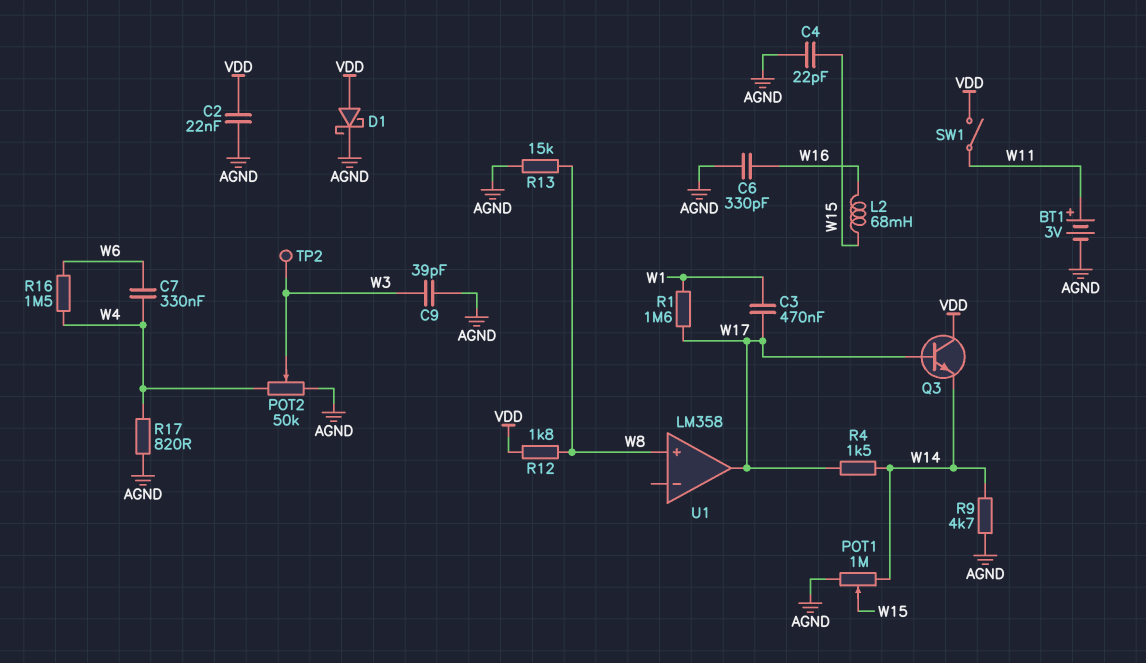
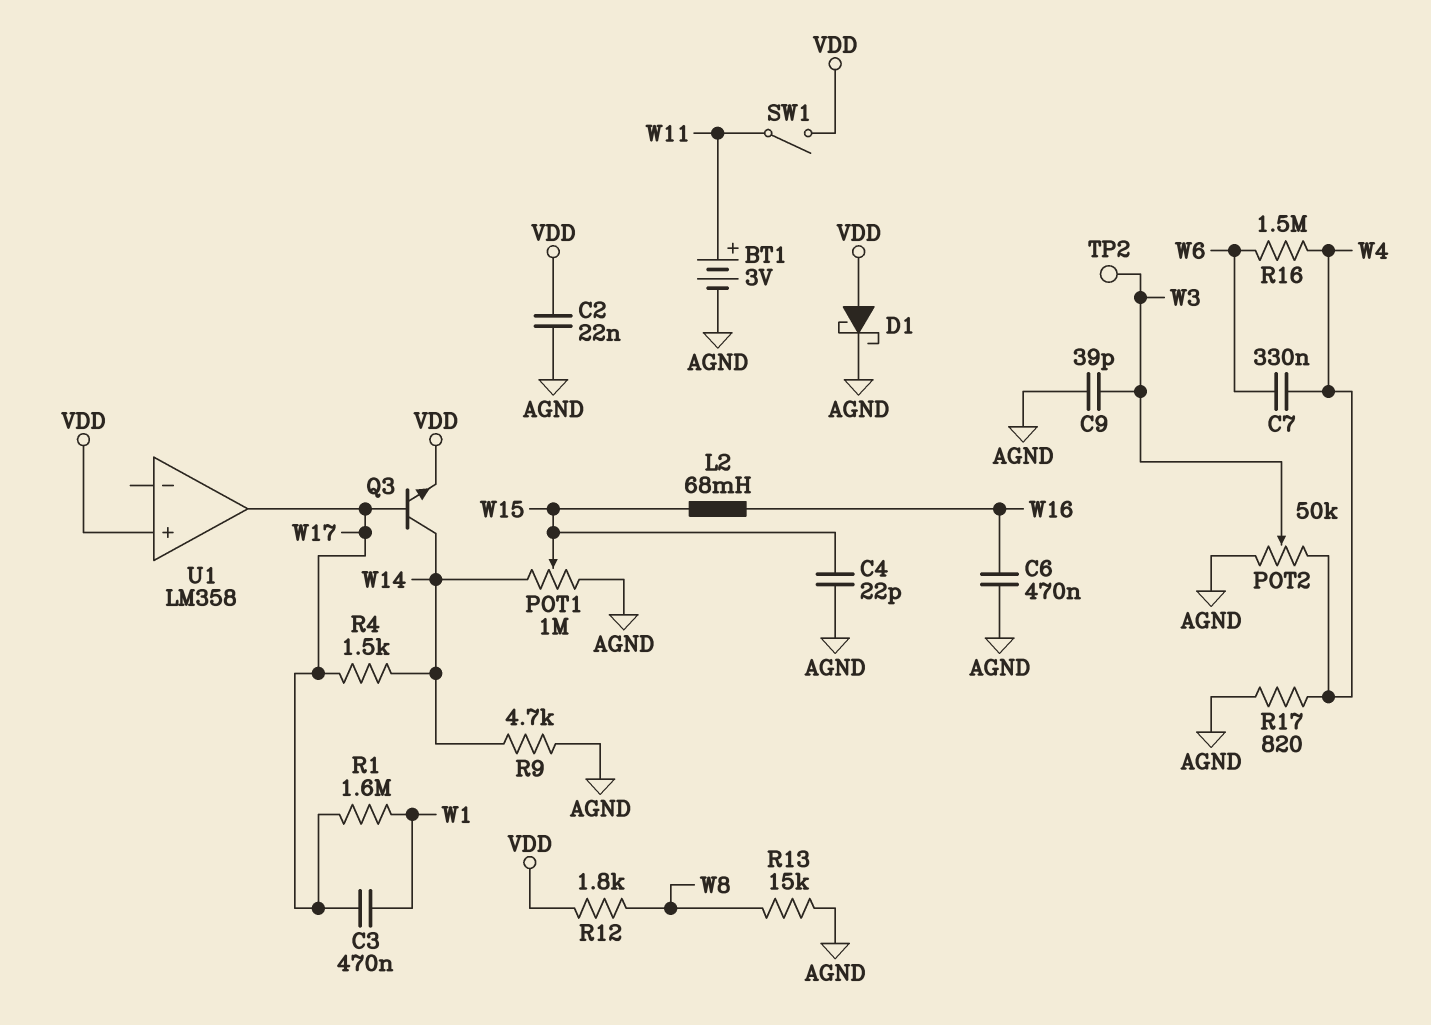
C6: 330pF (AGND, W16) -> 470nF (AGND, W16)
Q3: NPN (B W17, C VDD, E W14) -> NPN (B W17, C W14, E VDD)
U1 pin in+: W8 -> VDD

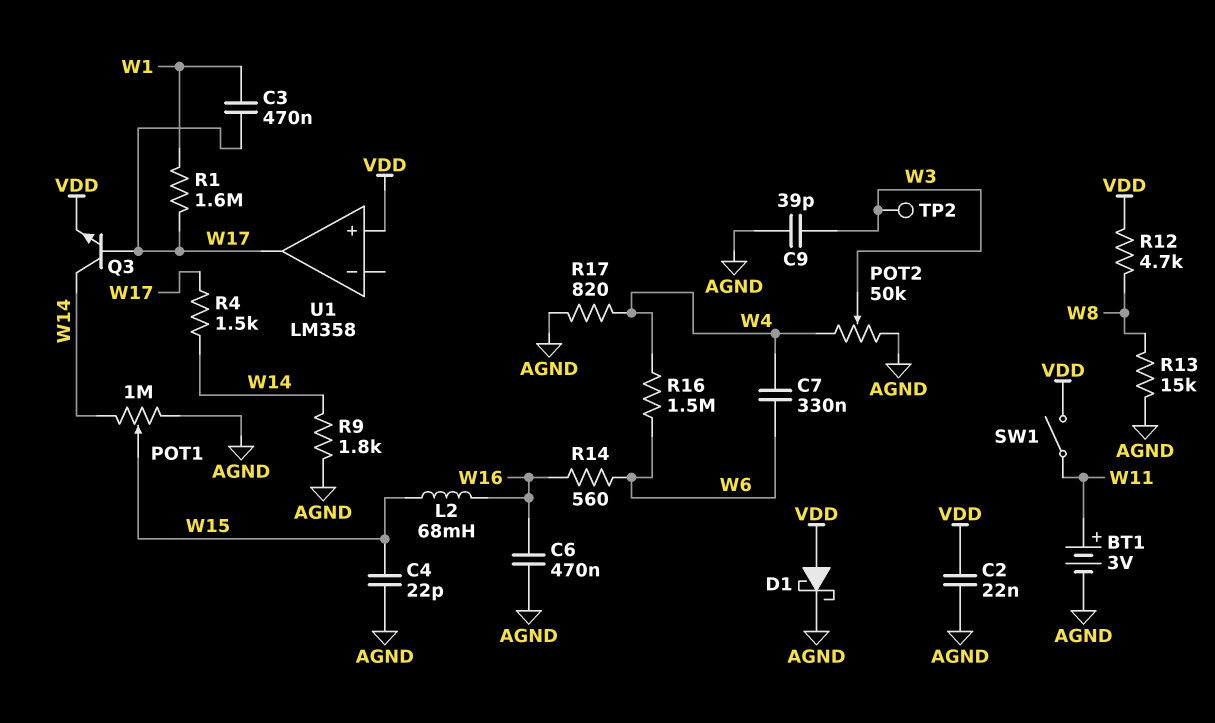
R9: 4.7k (AGND, W14) -> 1.8k (AGND, W14)
R12: 1.8k (VDD, W8) -> 4.7k (VDD, W8)
R14: none -> 560 (W6, W16)

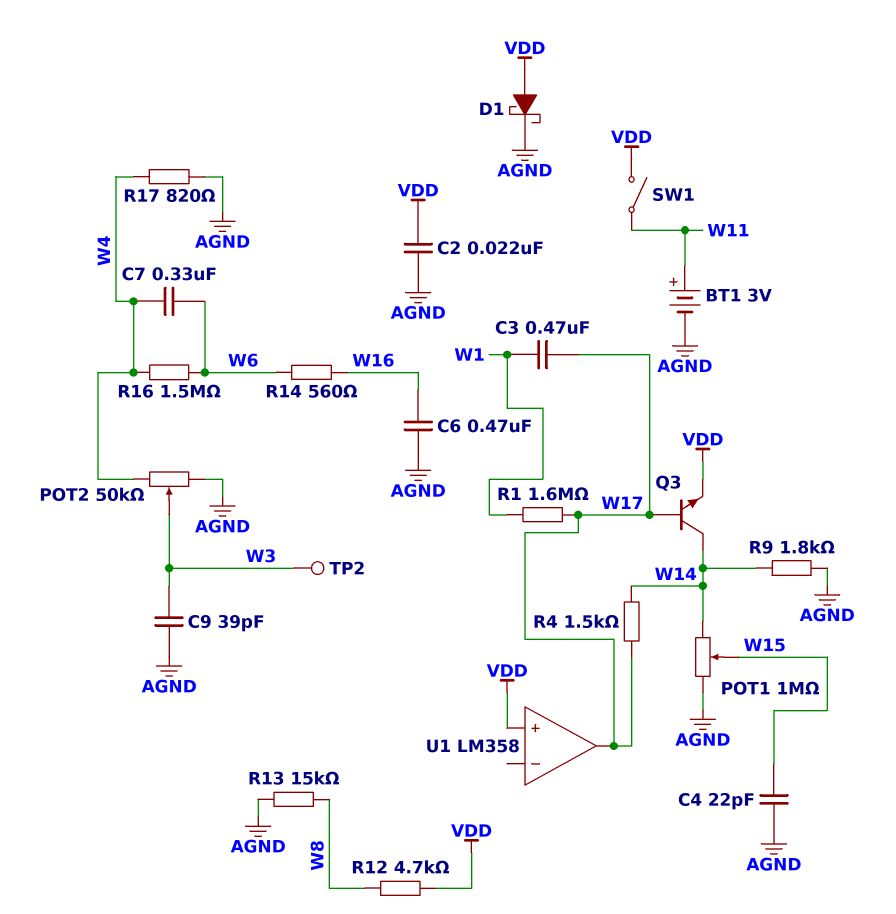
L2: 68mH (W15, W16) -> none

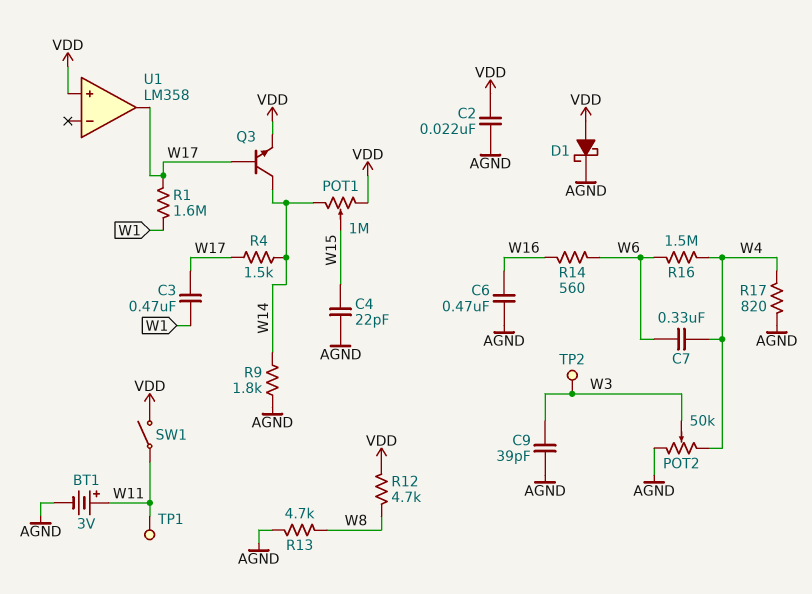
POT1: 1M (AGND, W14, wiper W15) -> 1M (VDD, W14, wiper W15)
R13: 15k (AGND, W8) -> 4.7k (AGND, W8)
TP1: none -> test point (W11)

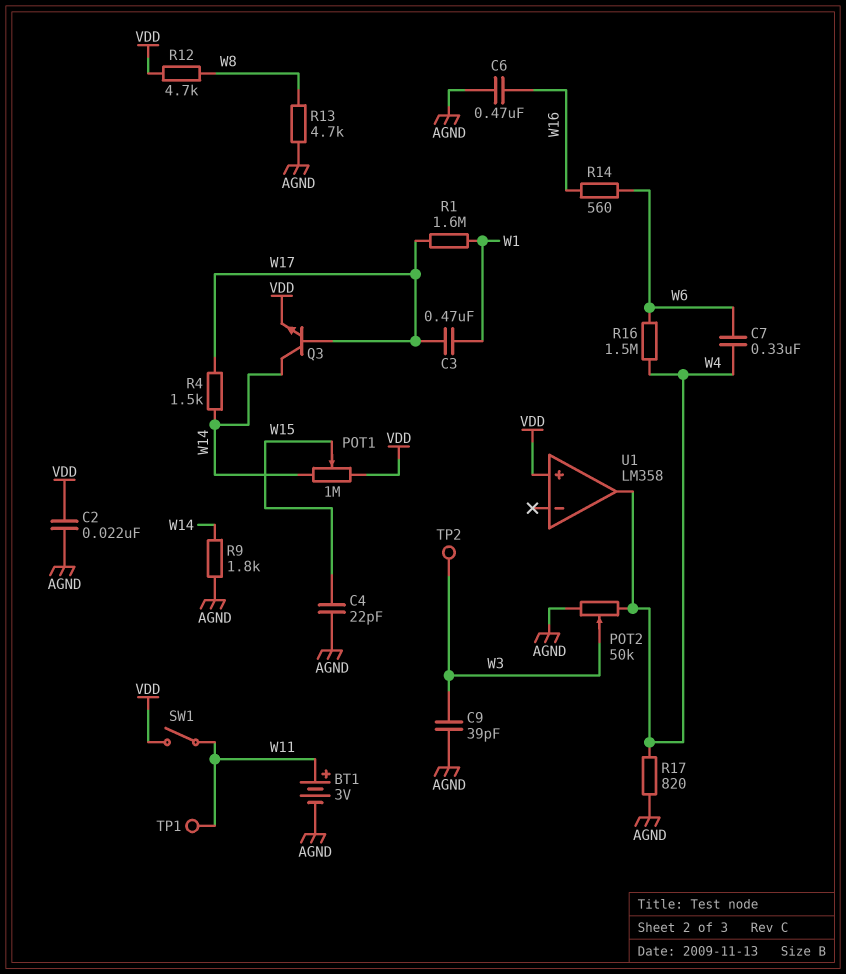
D1: schottky (A VDD, K AGND) -> none
U1 pin out: W17 -> W4

